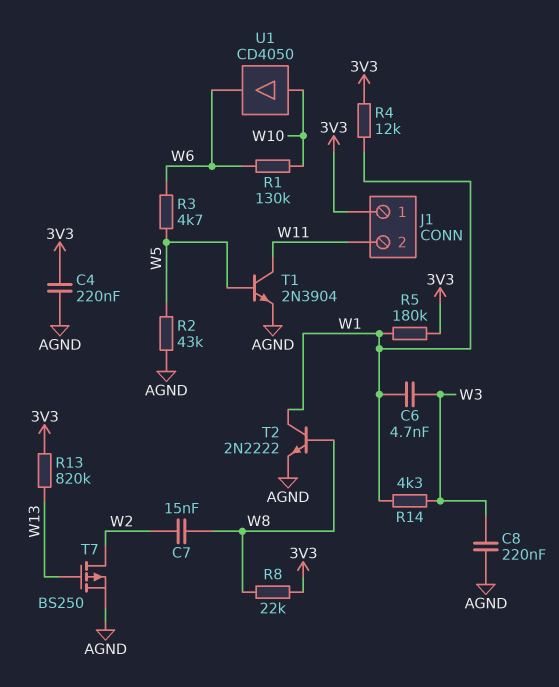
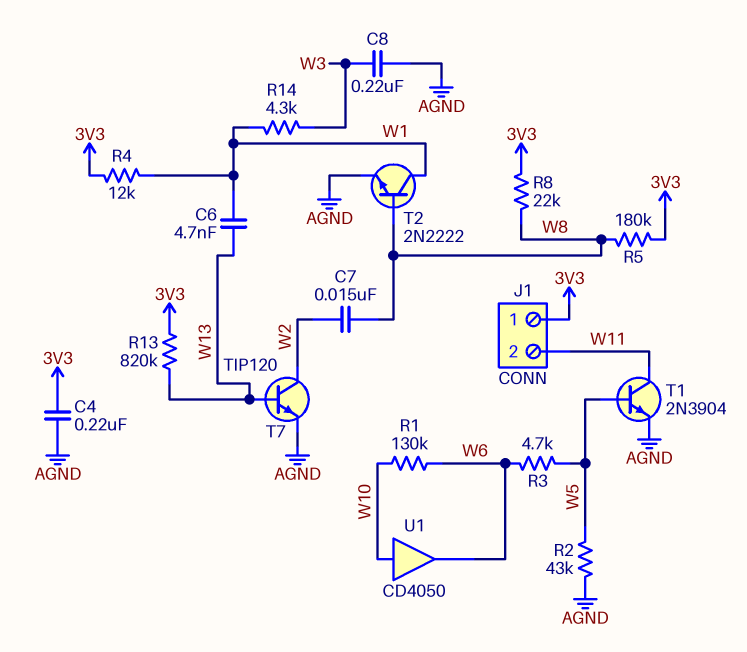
C6: 4.7nF (W1, W3) -> 4.7nF (W1, W13)
R5: 180k (3V3, W1) -> 180k (3V3, W8)
T7: PMOS BS250 (G W13, D W2, S AGND) -> NPN TIP120 (B W13, C W2, E AGND)

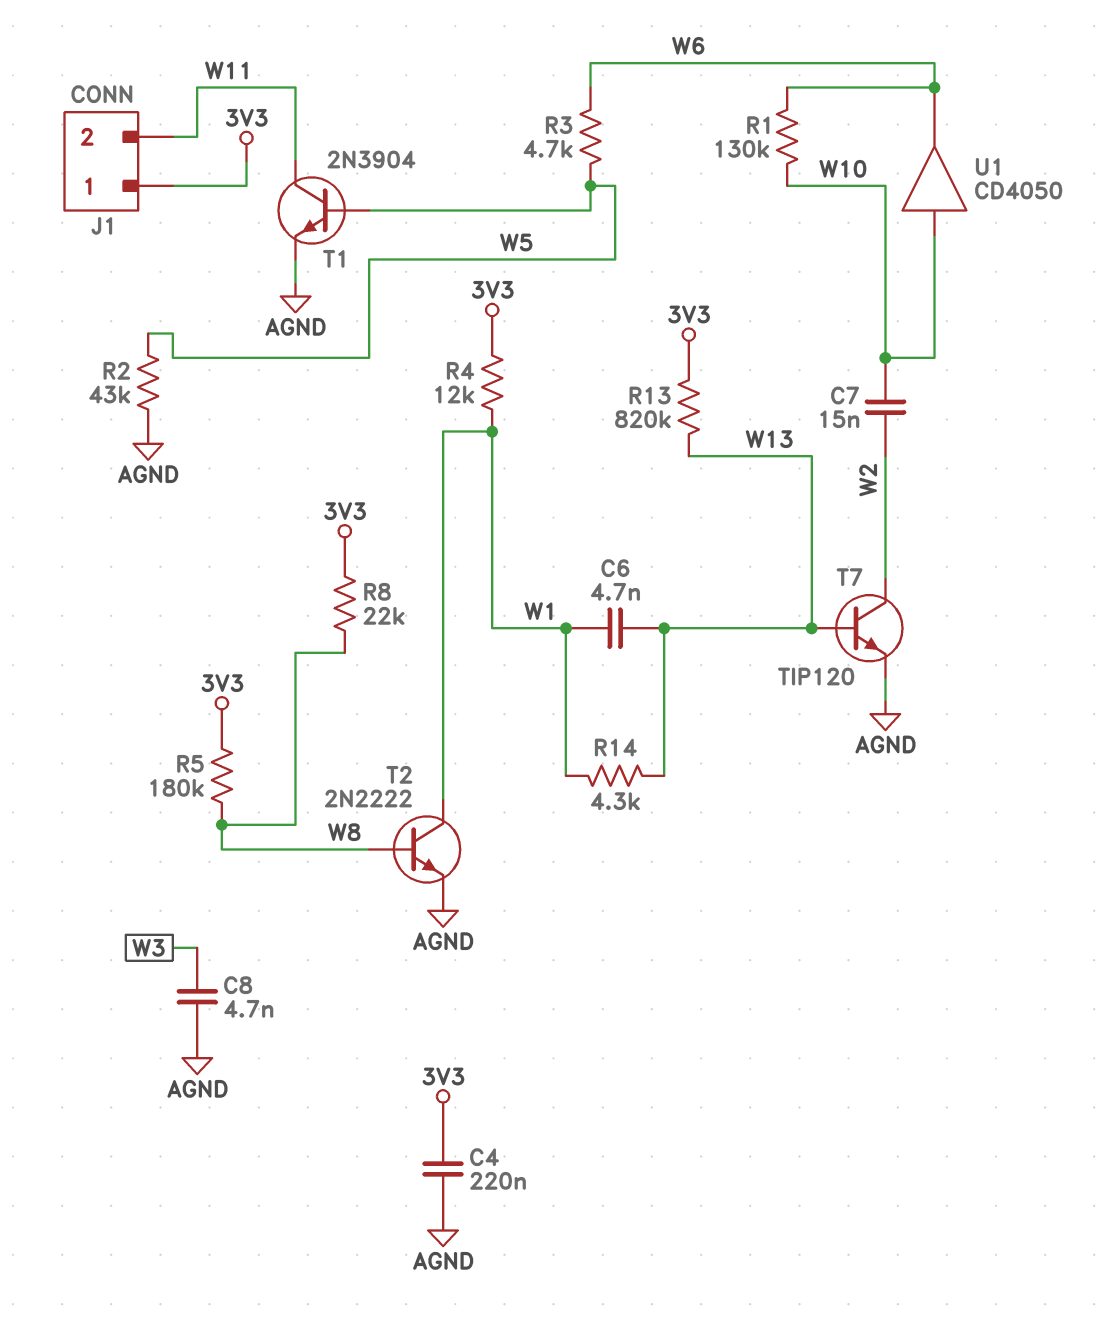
C7: 15nF (W2, W8) -> 15nF (W2, W10)
C8: 220nF (AGND, W3) -> 4.7nF (AGND, W3)
R14: 4.3k (W1, W3) -> 4.3k (W1, W13)

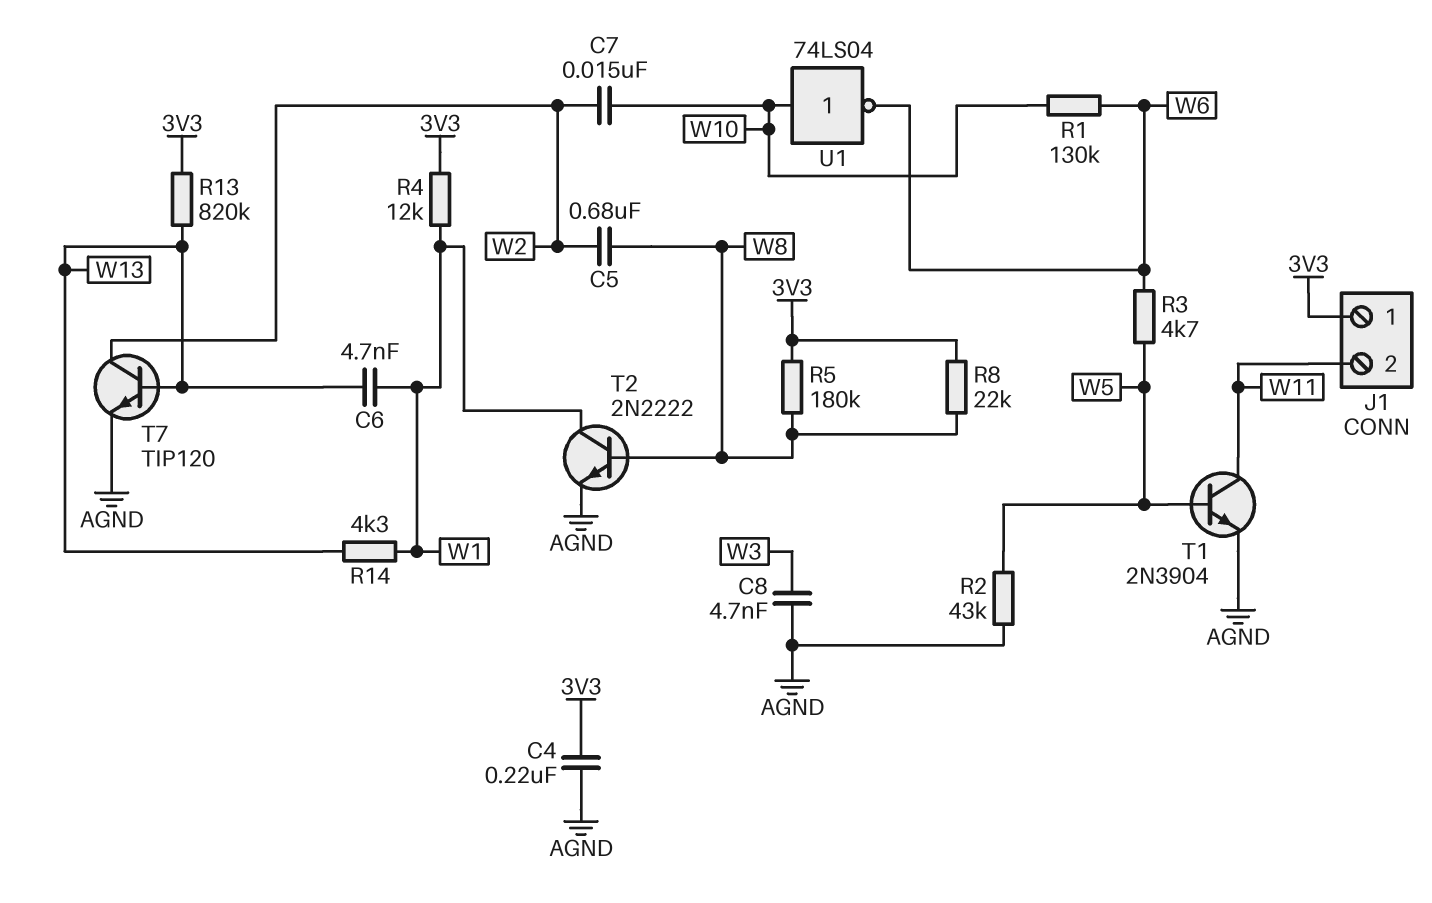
C5: none -> 680nF (W2, W8)
U1: buffer CD4050 (in W10, out W6) -> NOT 74LS04 (in W10, out W6)

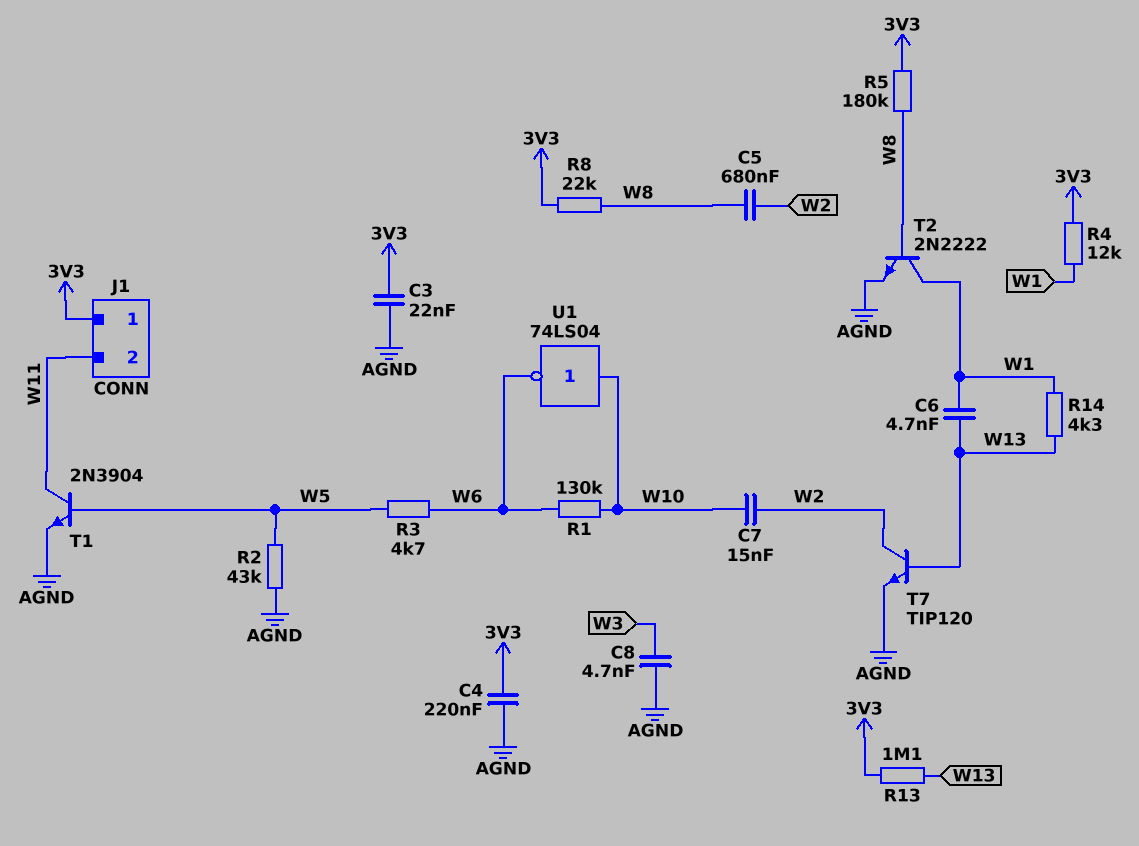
C3: none -> 22nF (3V3, AGND)
R13: 820k (3V3, W13) -> 1.1M (3V3, W13)

